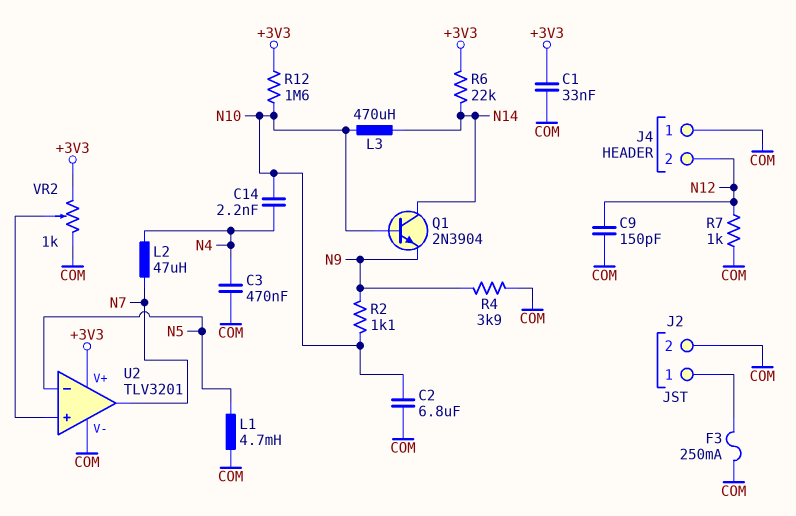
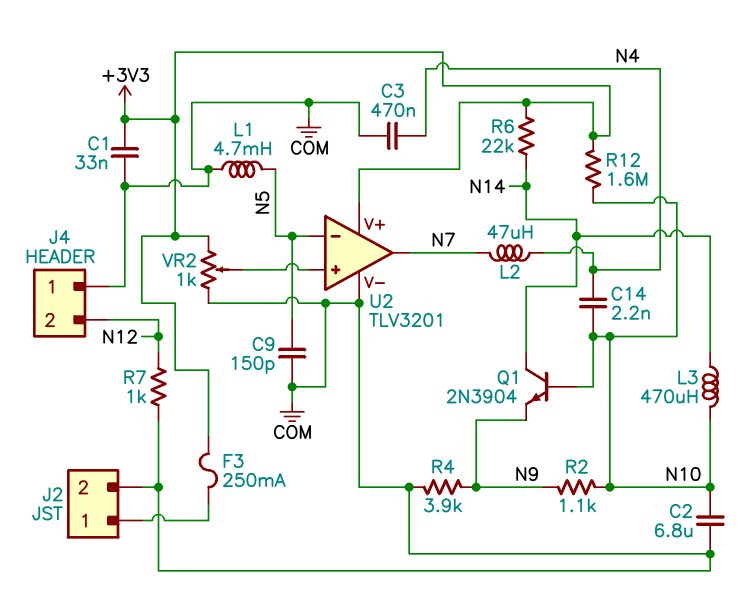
C9: 150pF (COM, N12) -> 150pF (COM, N5)
F3: 250mA (COM, J2/1) -> 250mA (+3V3, J2/1)

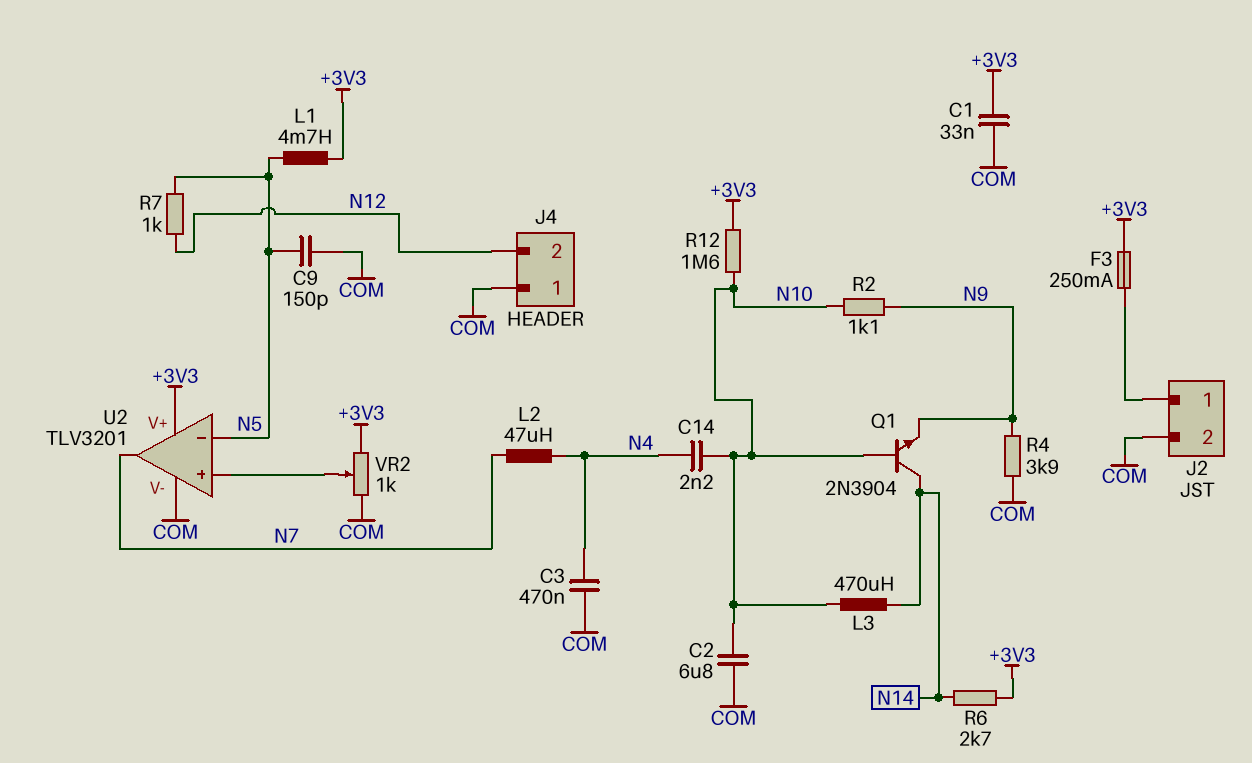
L1: 4.7mH (COM, N5) -> 4.7mH (+3V3, N5)
R6: 22k (+3V3, N14) -> 2.7k (+3V3, N14)
R7: 1k (COM, N12) -> 1k (N5, N12)

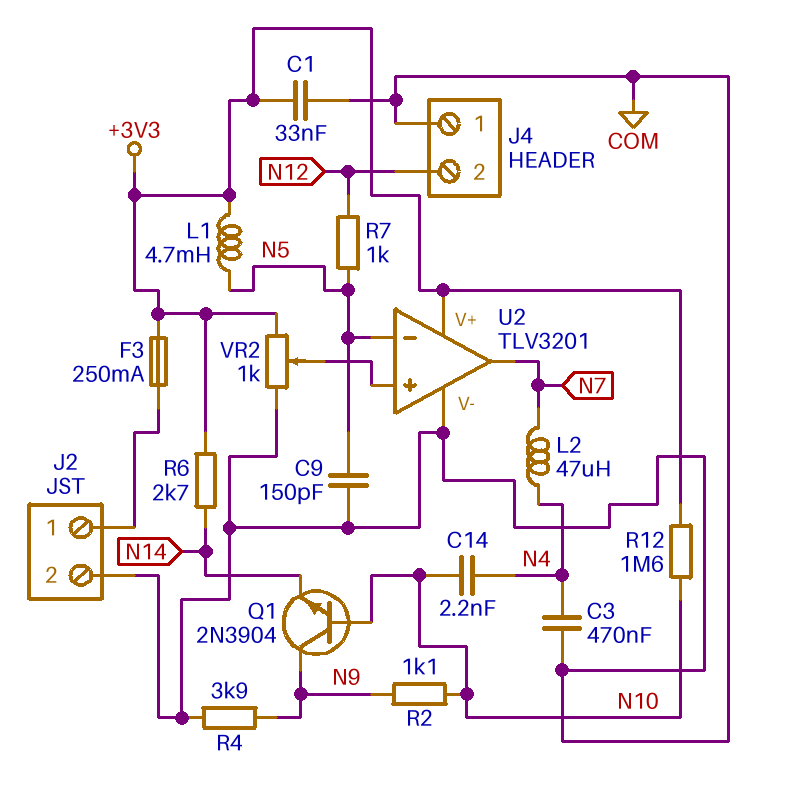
C2: 6.8uF (COM, N10) -> none
L3: 470uH (N10, N14) -> none
Q1: NPN 2N3904 (B N10, C N14, E N9) -> NPN 2N3904 (B N10, C N9, E N14)

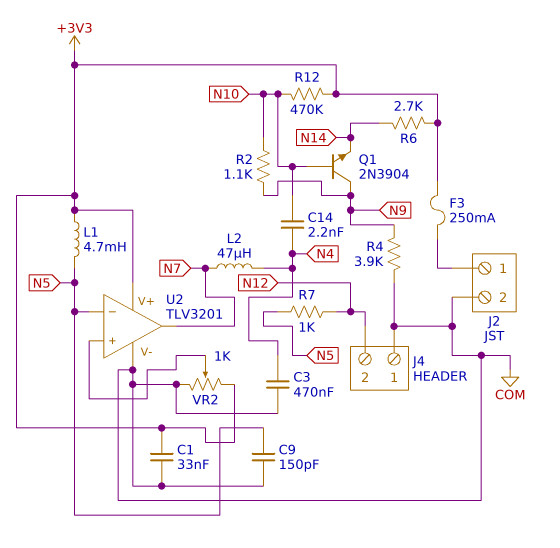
R12: 1.6M (+3V3, N10) -> 470k (+3V3, N10)

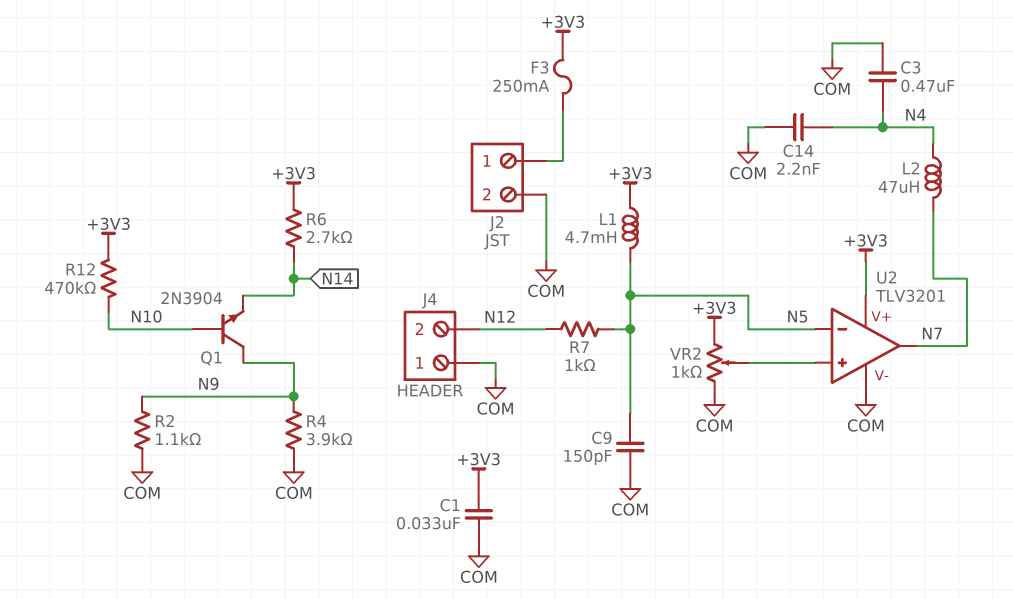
C14: 2.2nF (N4, N10) -> 2.2nF (COM, N4)
R2: 1.1k (N9, N10) -> 1.1k (COM, N9)

